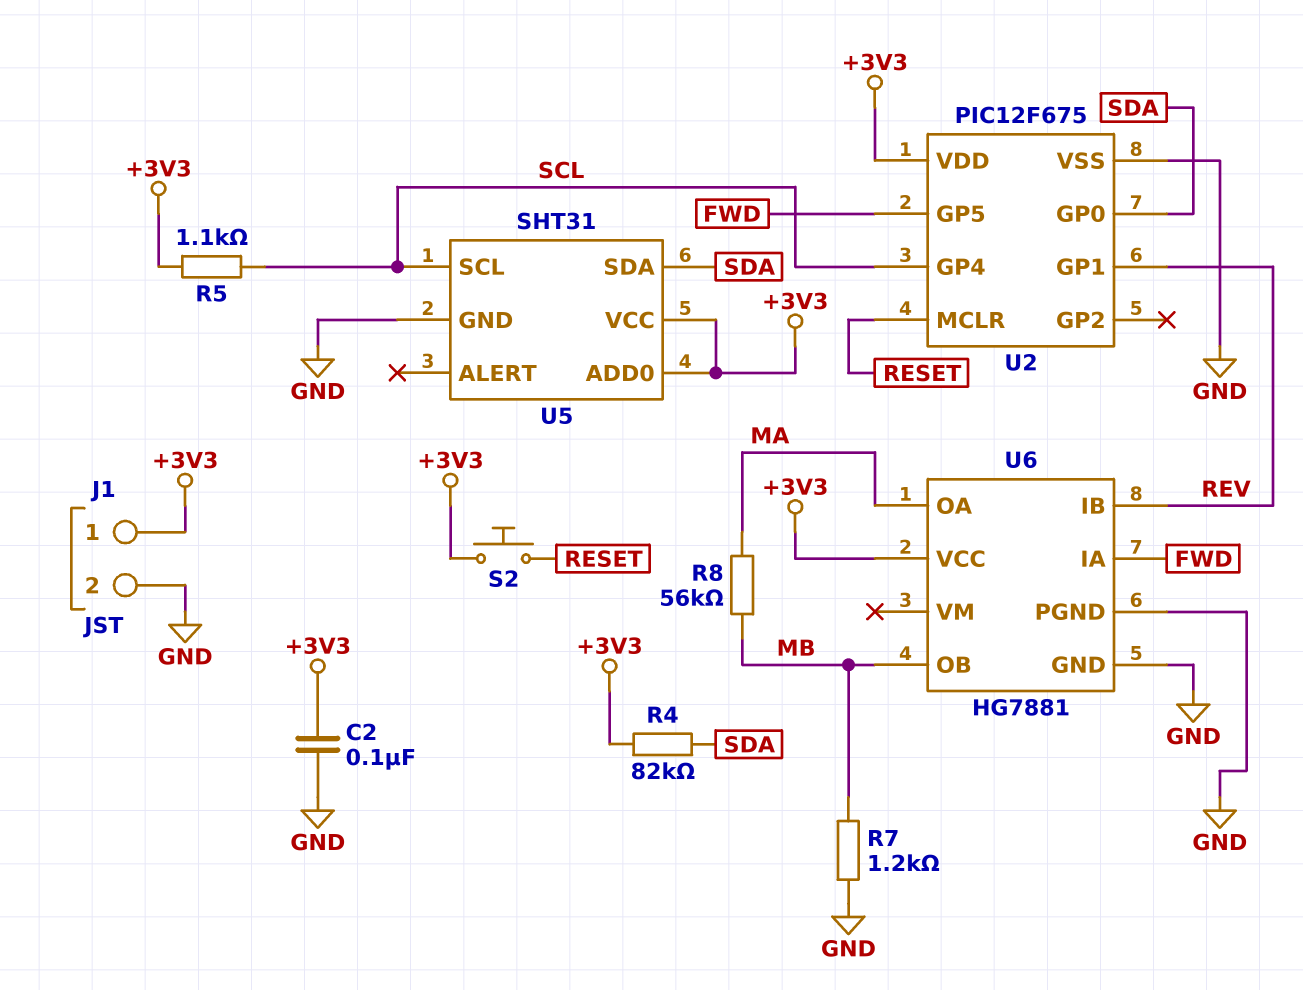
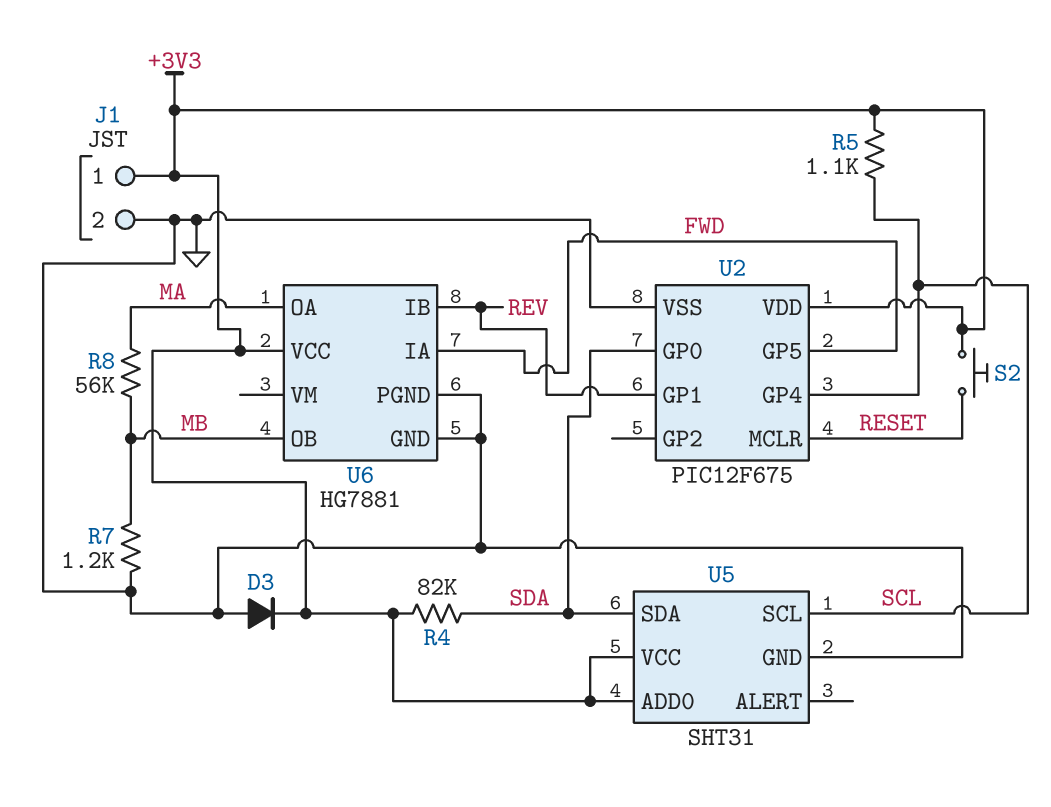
C2: 100nF (+3V3, GND) -> none
D3: none -> diode (A GND, K +3V3)

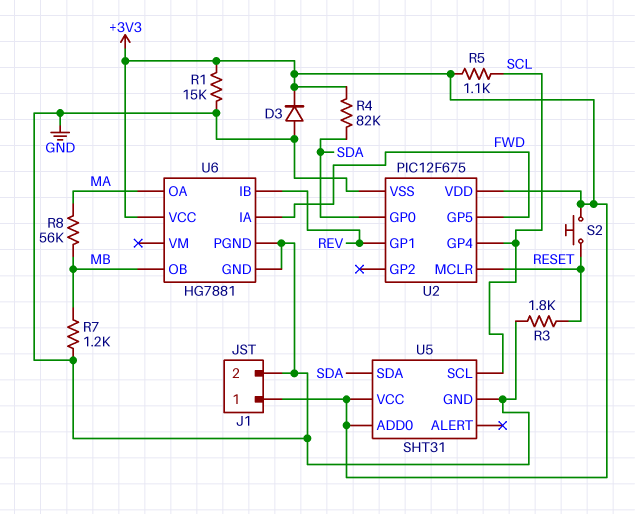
R1: none -> 15k (+3V3, GND)
R3: none -> 1.8k (GND, RESET)

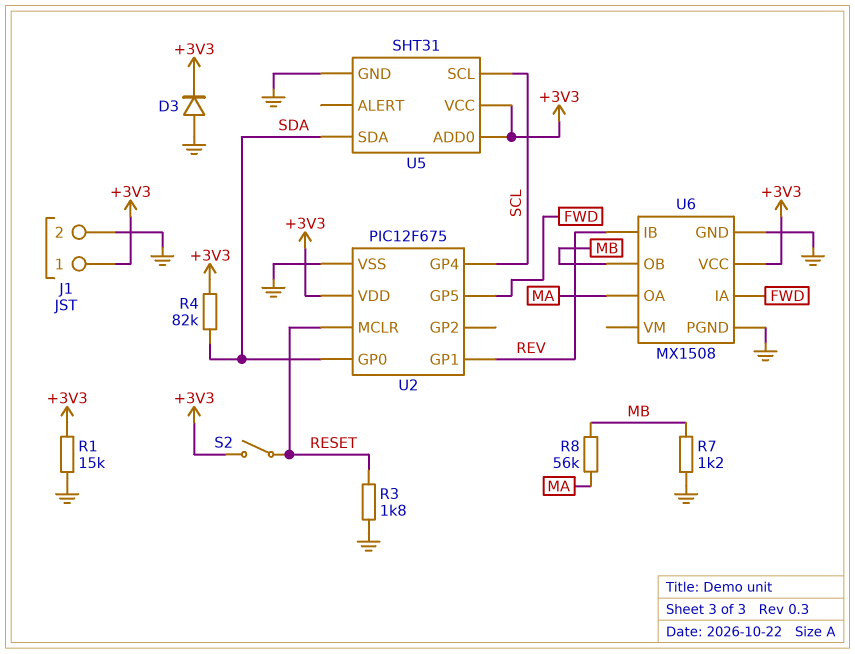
R5: 1.1k (+3V3, SCL) -> none
S2: button (+3V3, RESET) -> switch (+3V3, RESET)
U6: HG7881 -> MX1508

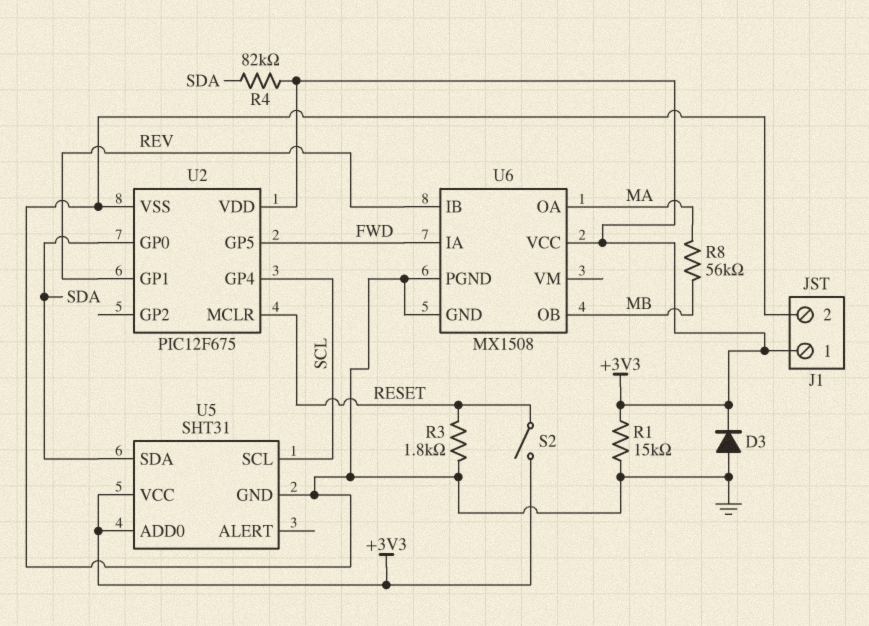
R7: 1.2k (GND, MB) -> none

